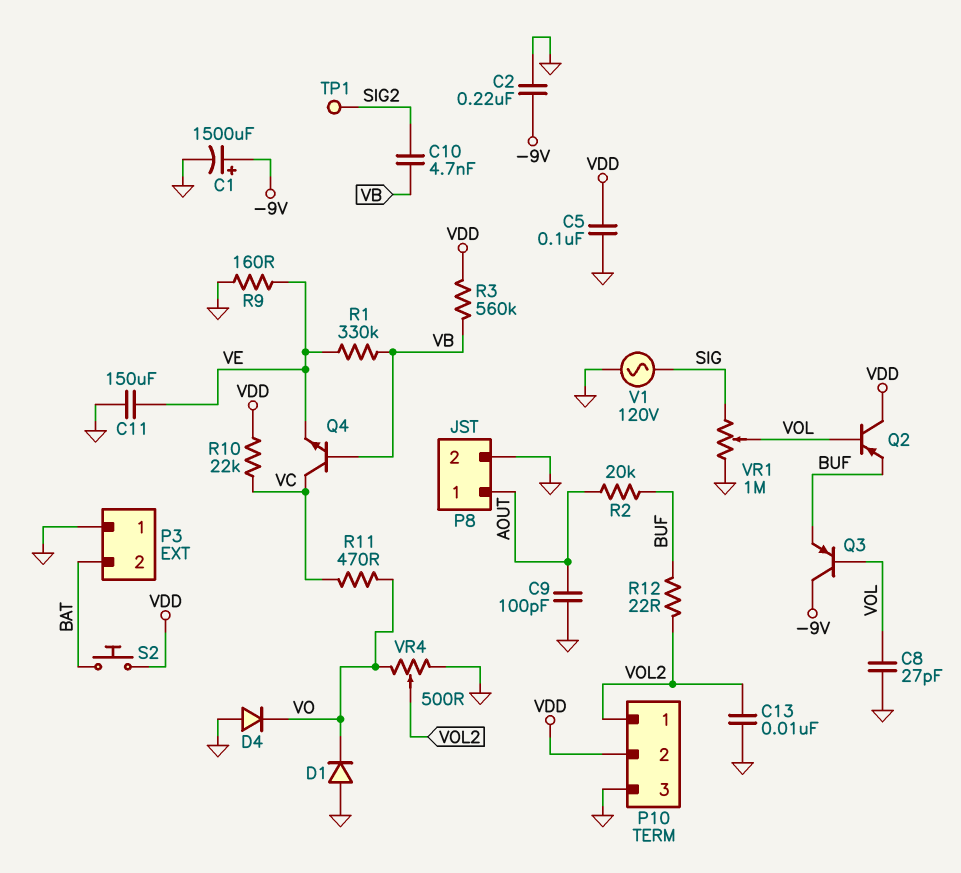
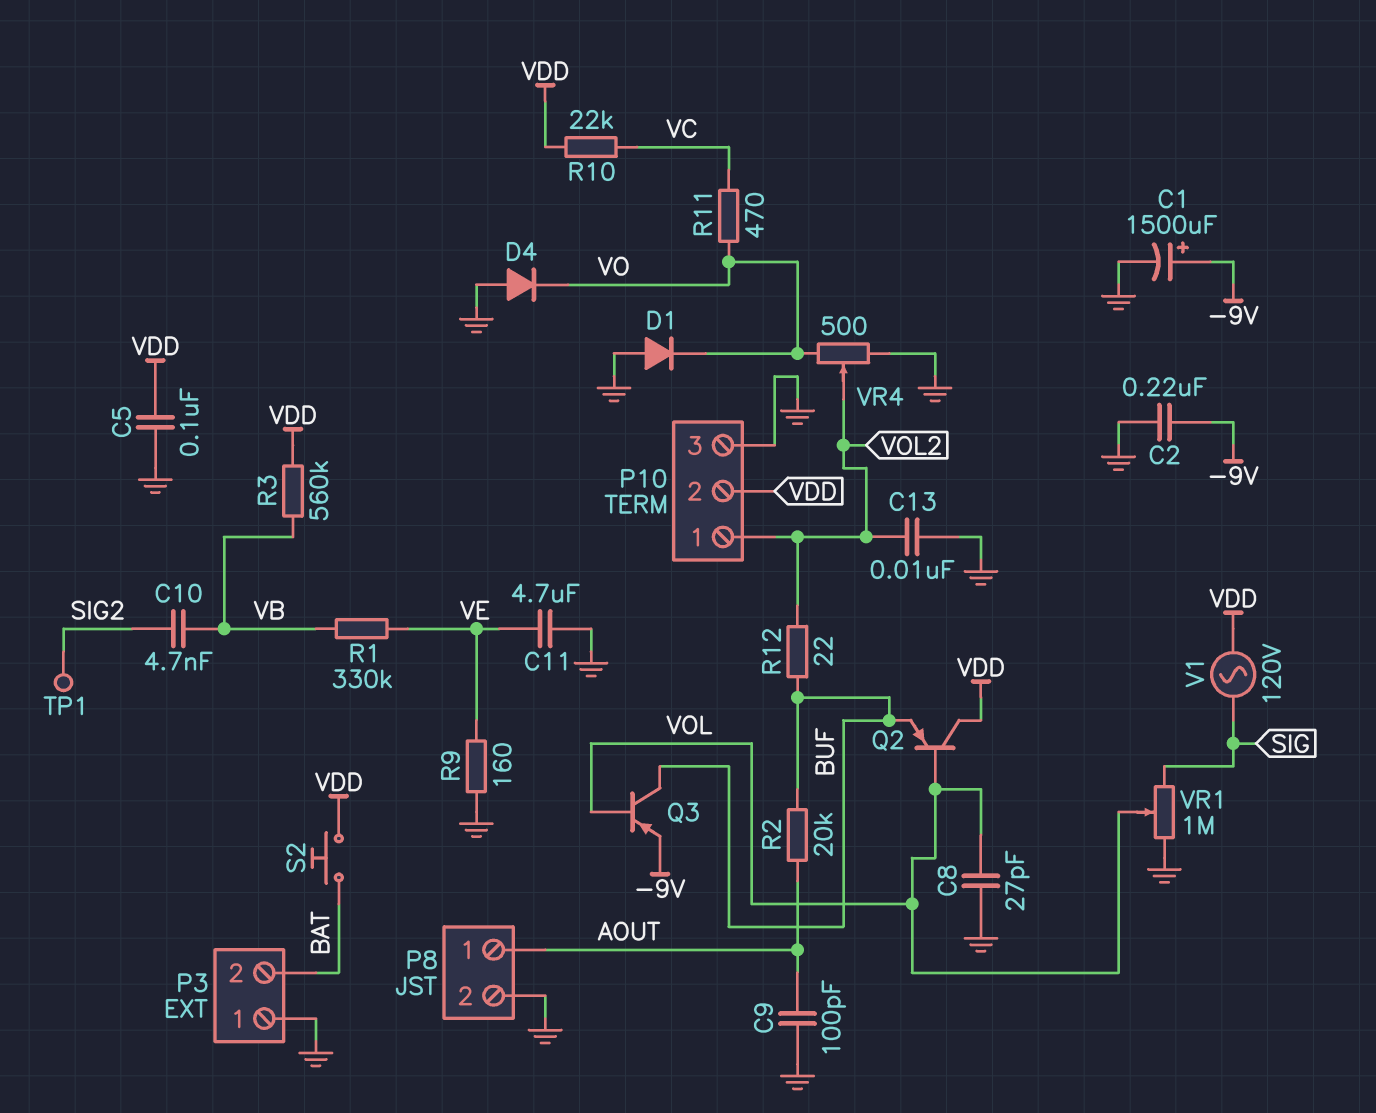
C11: 150uF (GND, VE) -> 4.7uF (GND, VE)
Q3: PNP (B VOL, C -9V, E BUF) -> PNP (B VOL, C BUF, E -9V)
Q4: NPN (B VB, C VC, E VE) -> none
V1: AC 120V (GND, SIG) -> AC 120V (SIG, VDD)

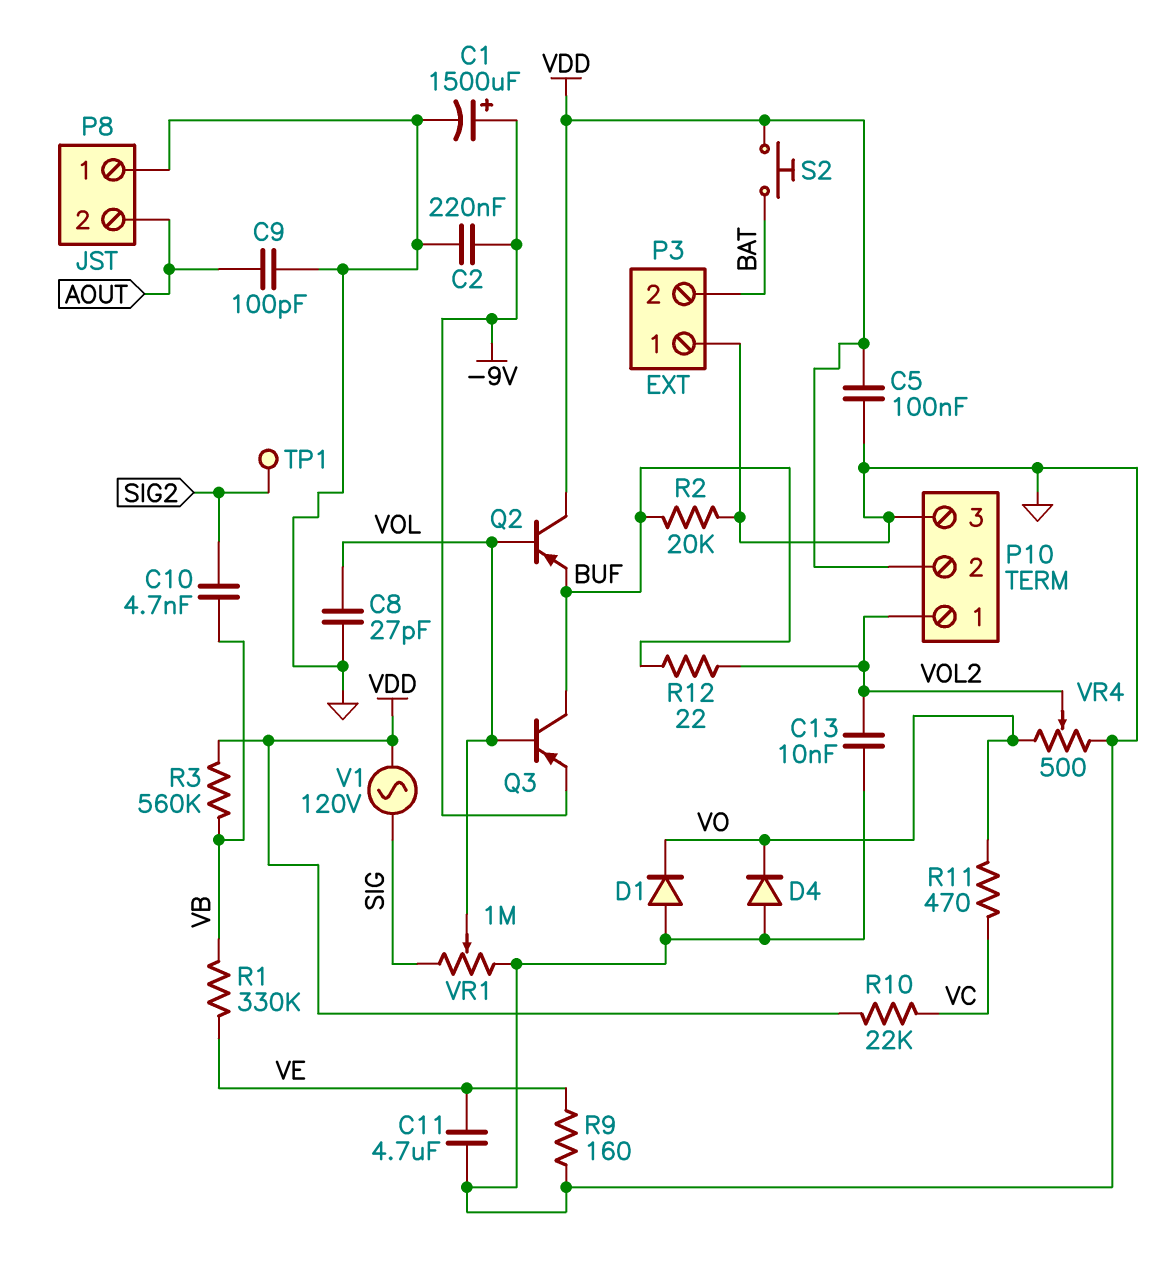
P8 pin 1: AOUT -> GND
P8 pin 2: GND -> AOUT
R2: 20k (AOUT, BUF) -> 20k (BUF, GND)

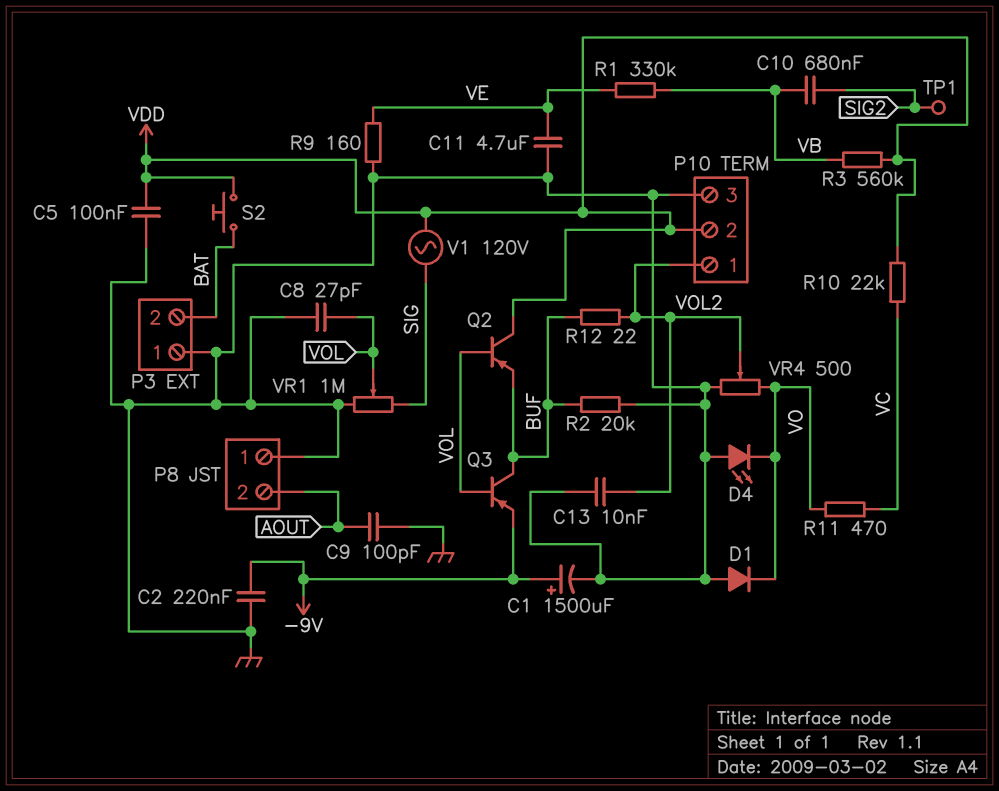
C10: 4.7nF (SIG2, VB) -> 680nF (SIG2, VB)
D4: diode (A GND, K VO) -> LED (A GND, K VO)

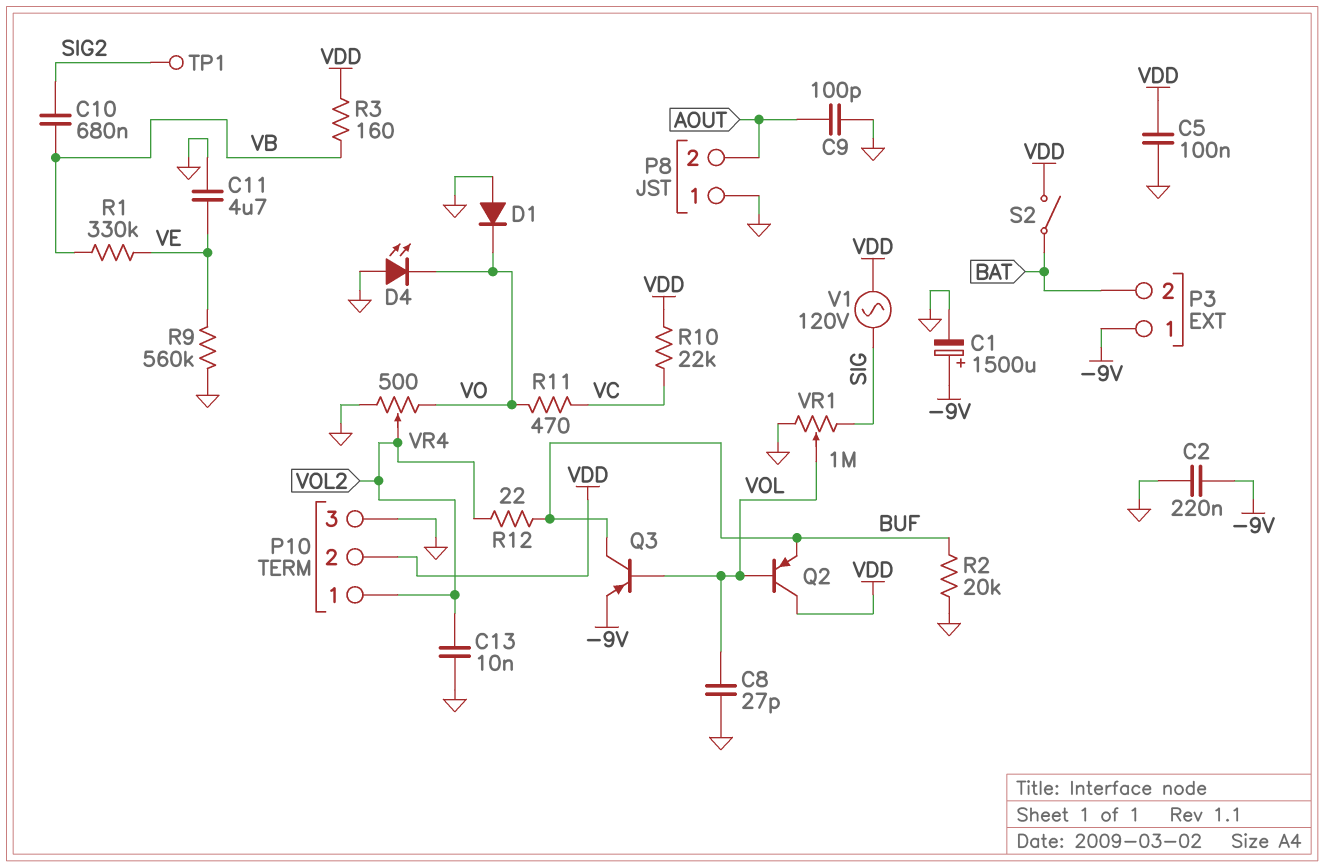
P3 pin 1: GND -> -9V
R3: 560k (VB, VDD) -> 160 (VB, VDD)
R9: 160 (GND, VE) -> 560k (GND, VE)
S2: button (BAT, VDD) -> switch (BAT, VDD)

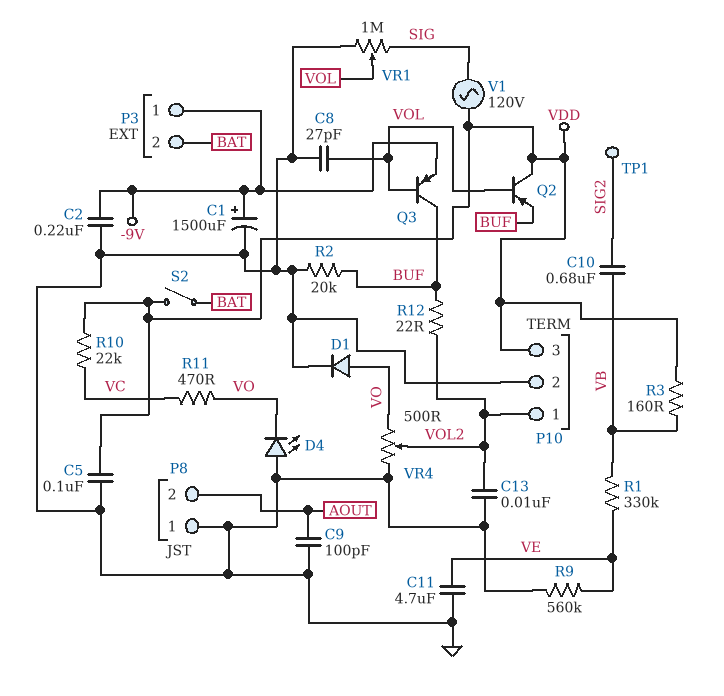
D1: diode (A GND, K VO) -> diode (A VO, K GND)
P10 pin 2: VDD -> GND
P10 pin 3: GND -> VDD

